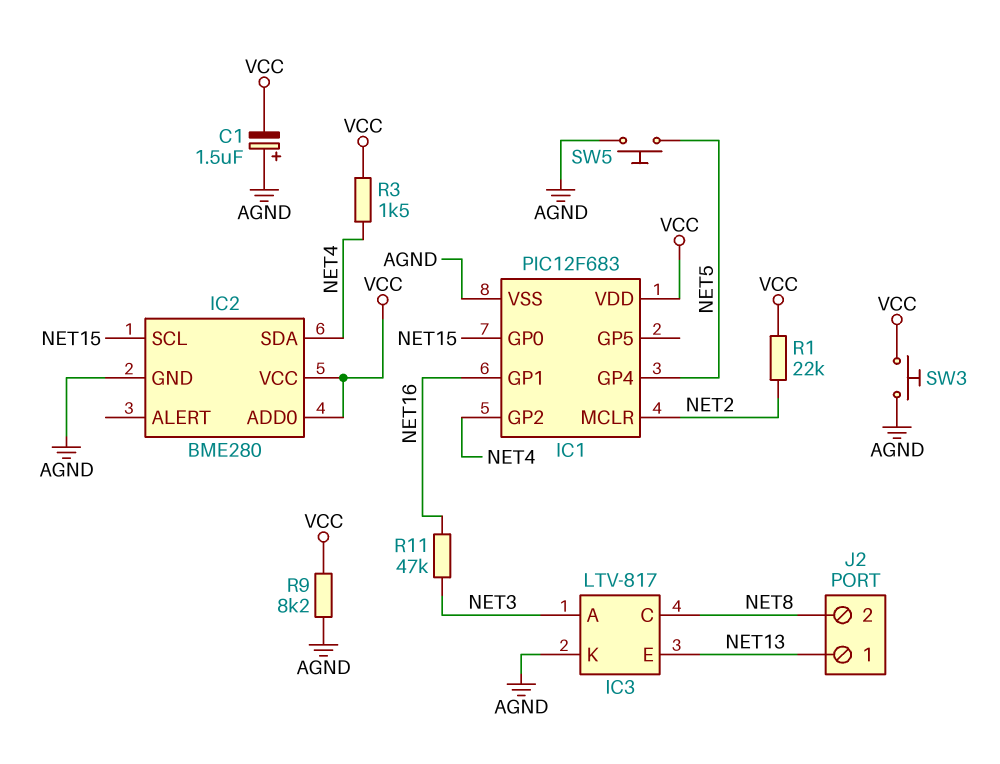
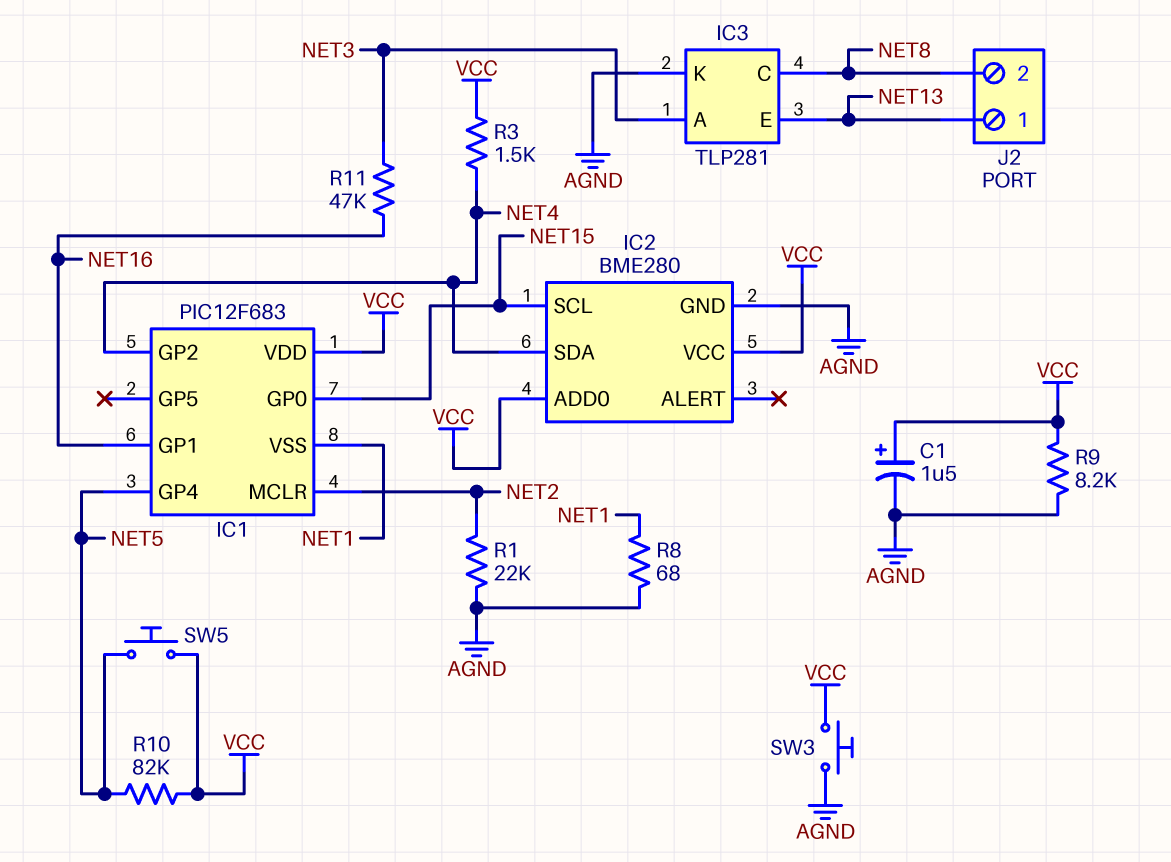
C1: 1.5uF (plus AGND, minus VCC) -> 1.5uF (plus VCC, minus AGND)
IC1 pin VSS: AGND -> NET1
IC3: LTV-817 -> TLP281
R1: 22k (NET2, VCC) -> 22k (AGND, NET2)
R8: none -> 68 (AGND, NET1)
R10: none -> 82k (NET5, VCC)
SW5: button (AGND, NET5) -> button (NET5, VCC)

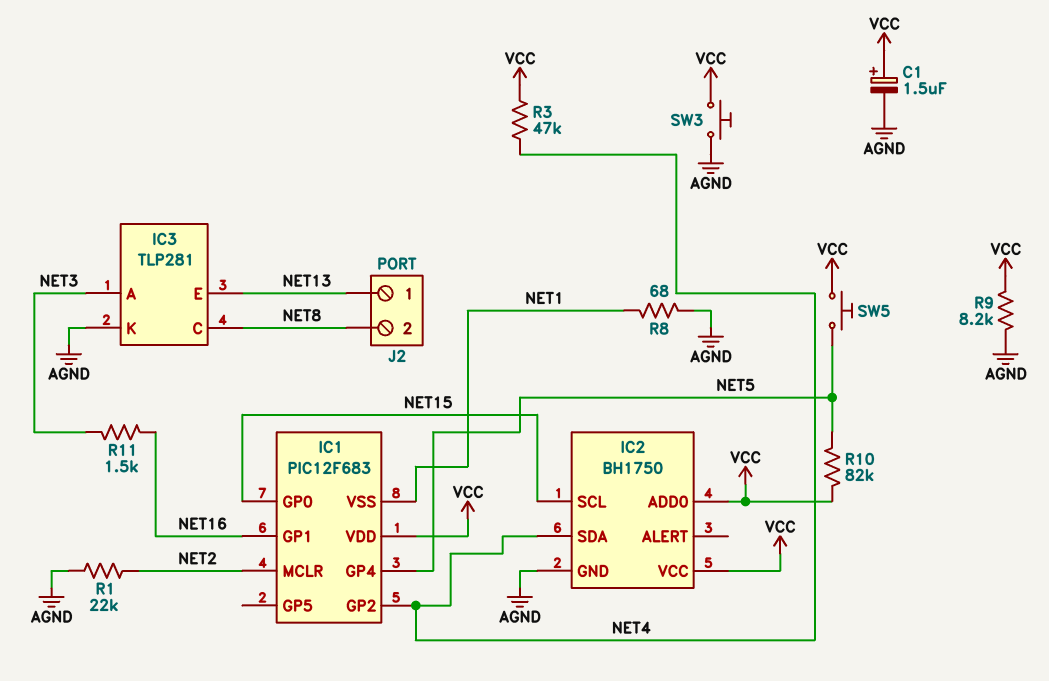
IC2: BME280 -> BH1750
R3: 1.5k (NET4, VCC) -> 47k (NET4, VCC)
R11: 47k (NET3, NET16) -> 1.5k (NET3, NET16)

